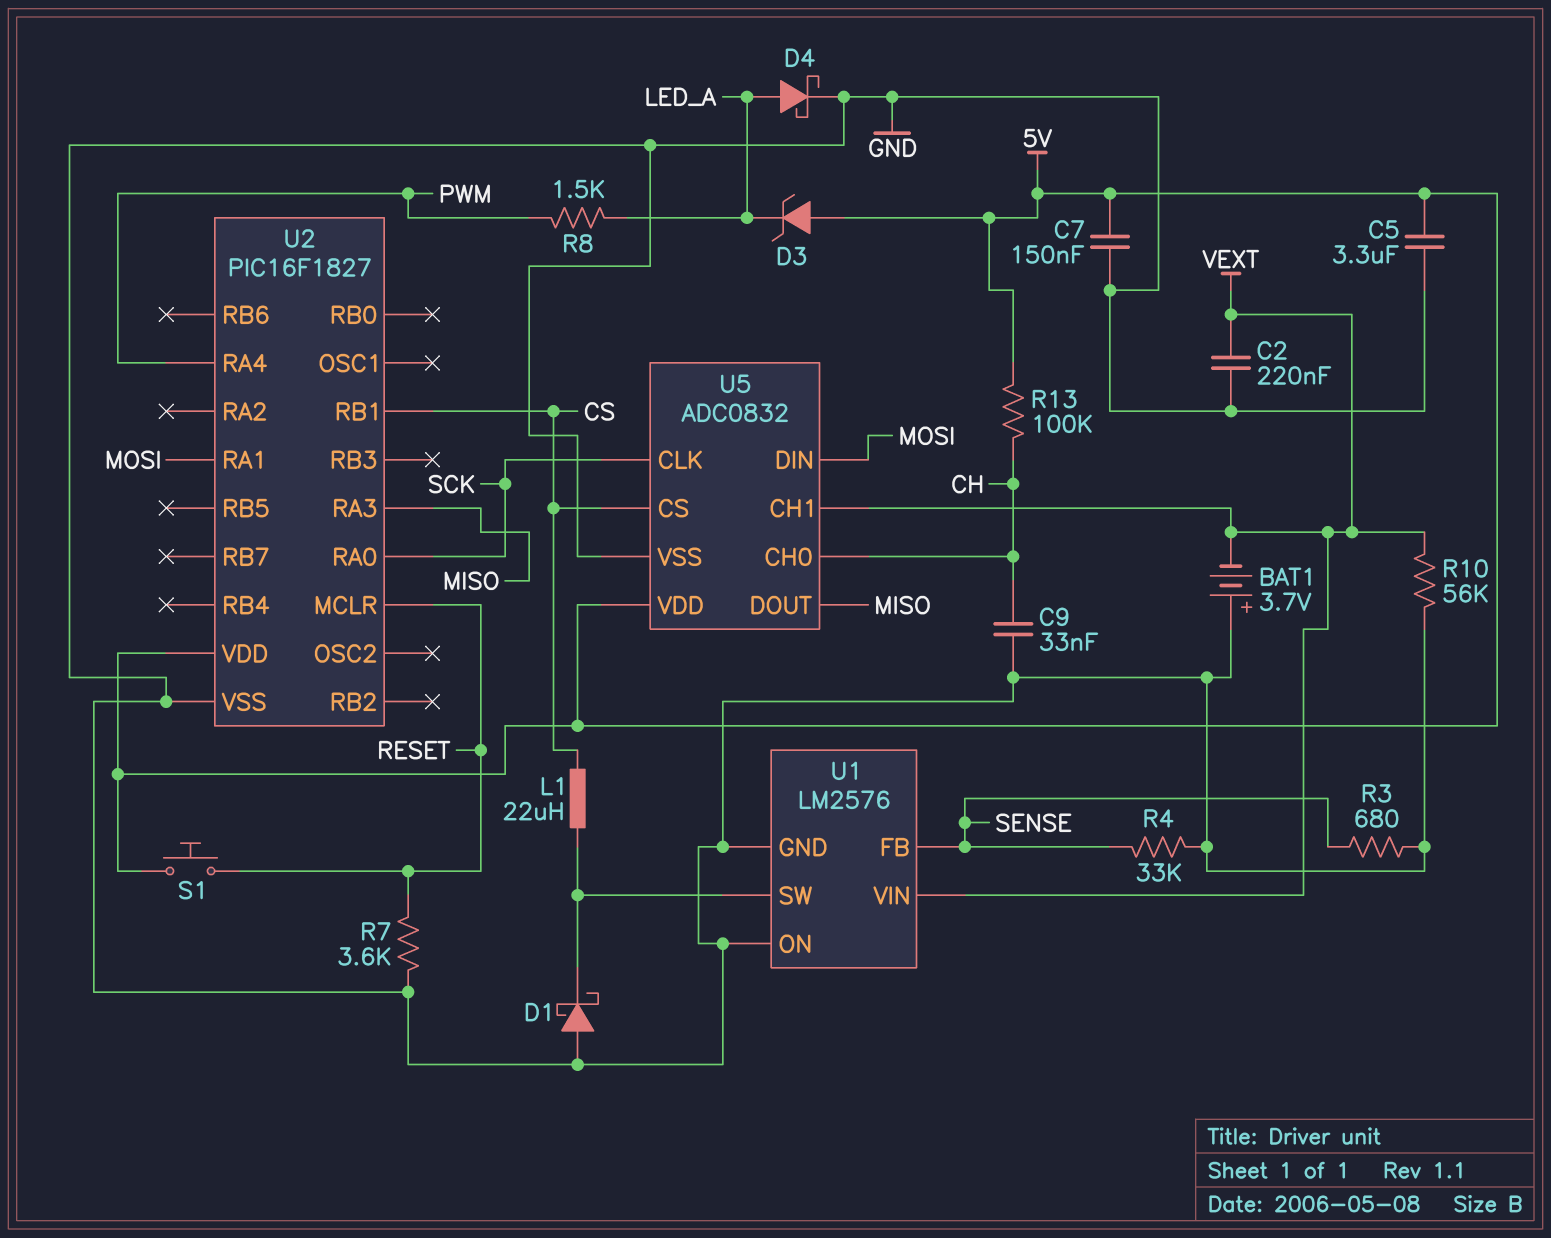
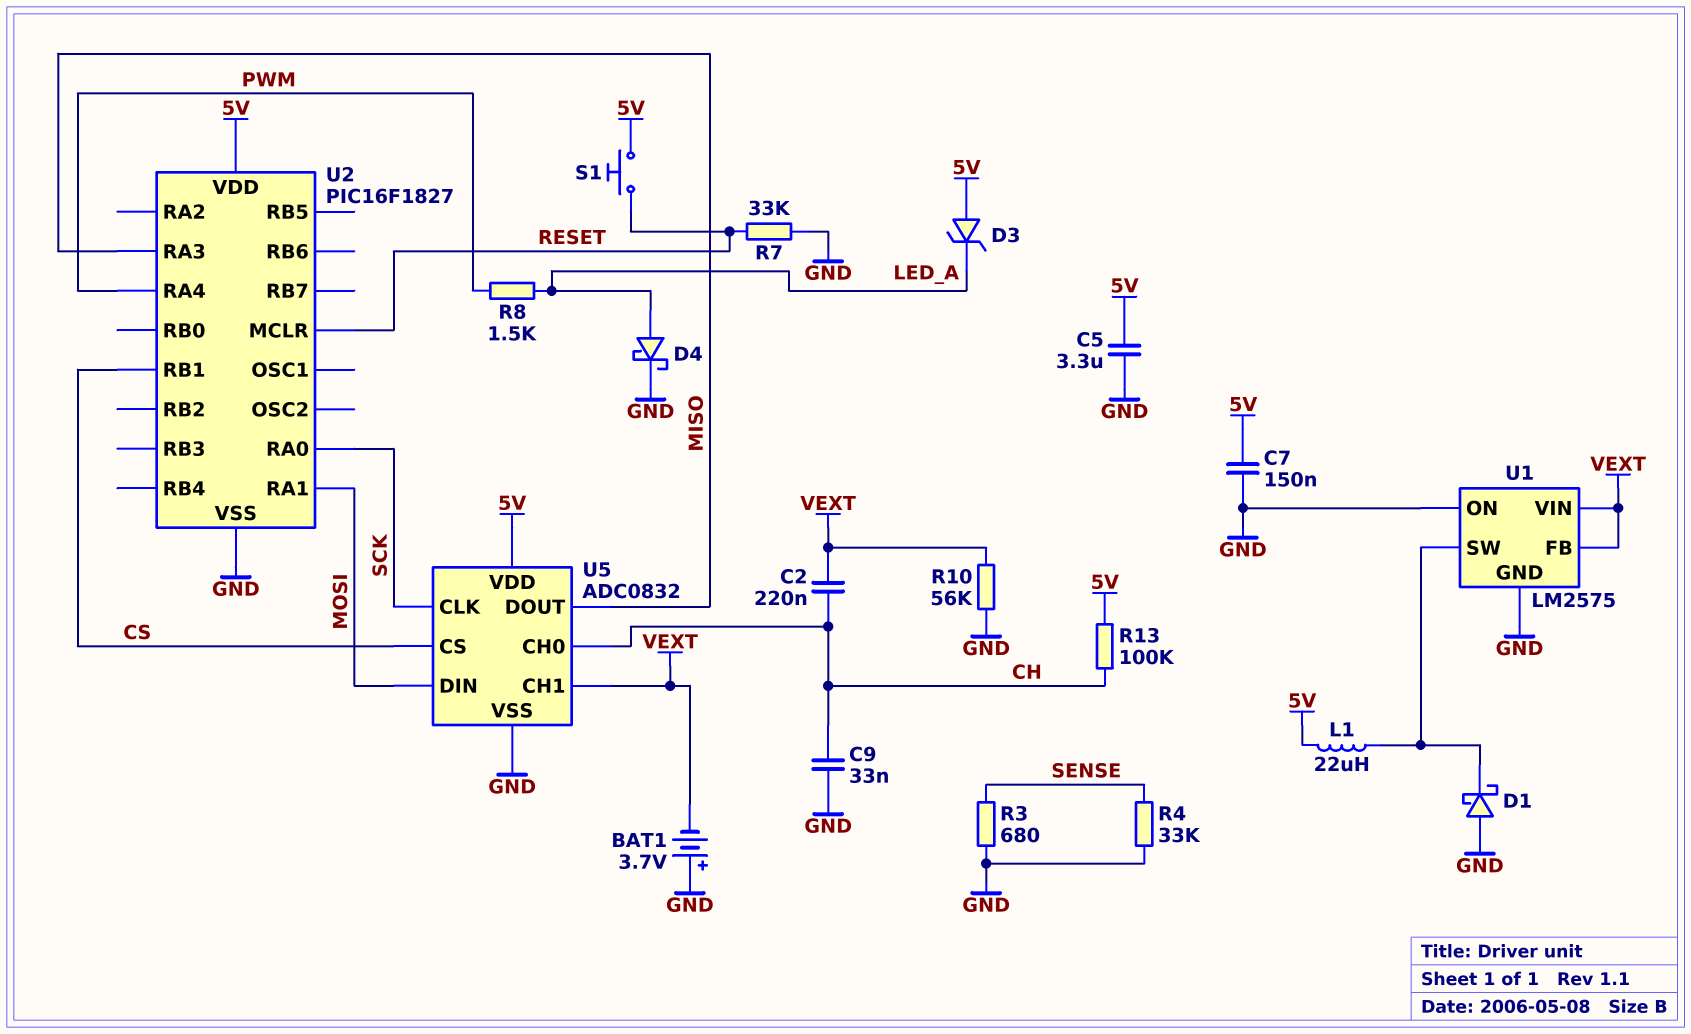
C2: 220nF (GND, VEXT) -> 220nF (CH, VEXT)
L1: 22uH (CS, U1/SW) -> 22uH (5V, U1/SW)
R7: 3.6k (GND, RESET) -> 33k (GND, RESET)
U1: LM2576 -> LM2575
U1 pin FB: SENSE -> VEXT

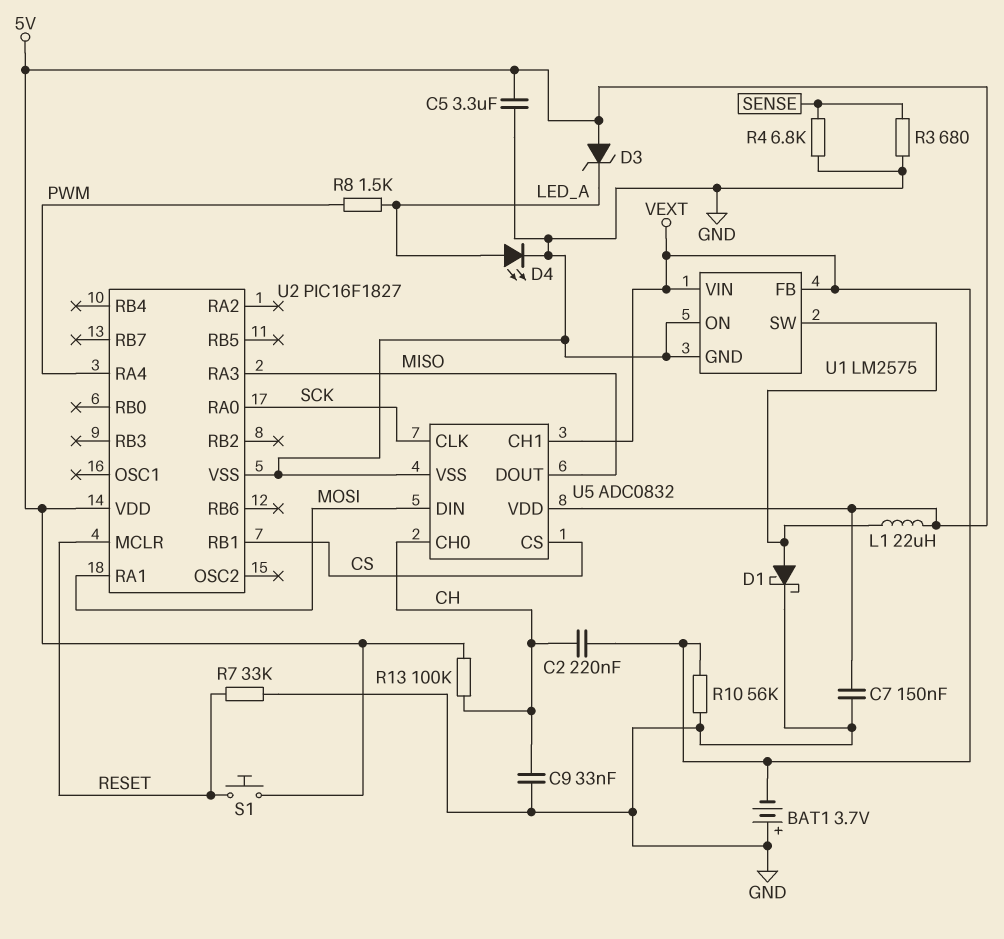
D1: schottky (A GND, K U1/SW) -> schottky (A U1/SW, K GND)
D4: schottky (A LED_A, K GND) -> LED (A LED_A, K GND)
R4: 33k (GND, SENSE) -> 6.8k (GND, SENSE)

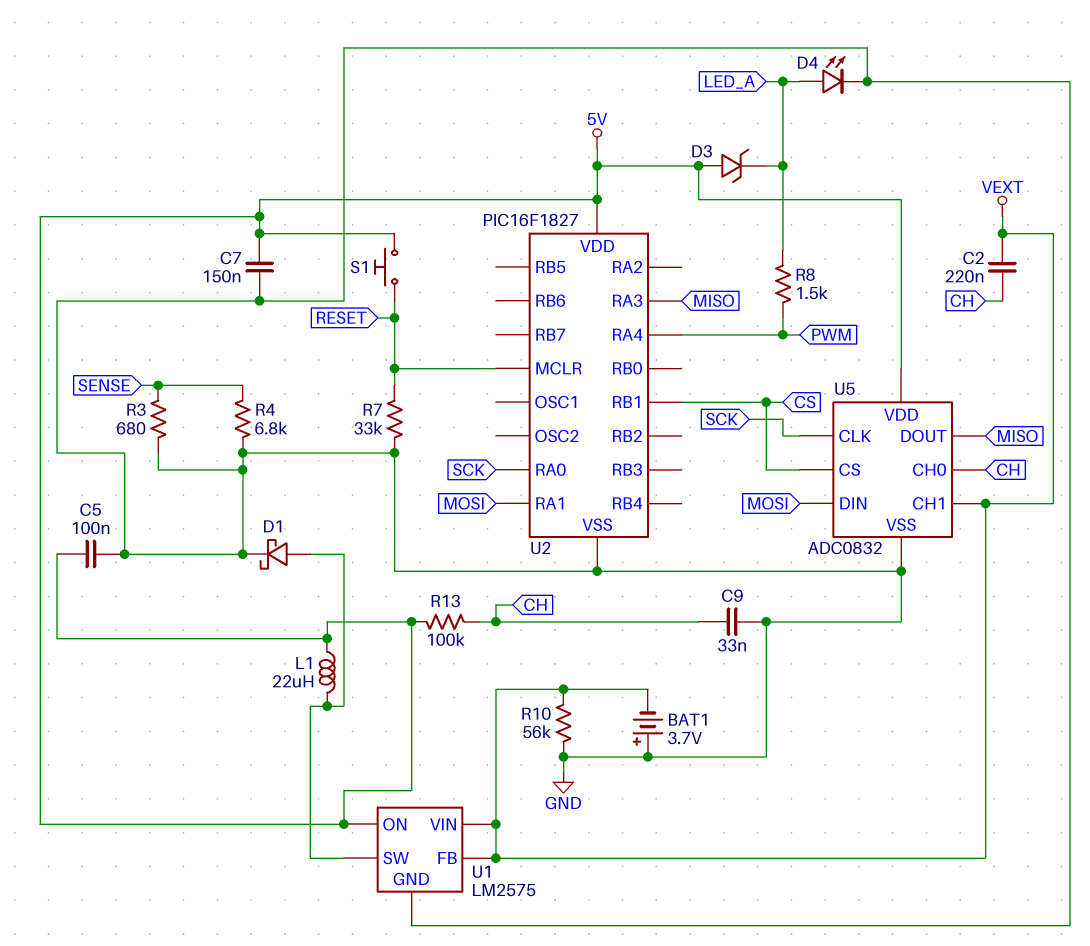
C5: 3.3uF (5V, GND) -> 100nF (5V, GND)
U1 pin ON: GND -> 5V

